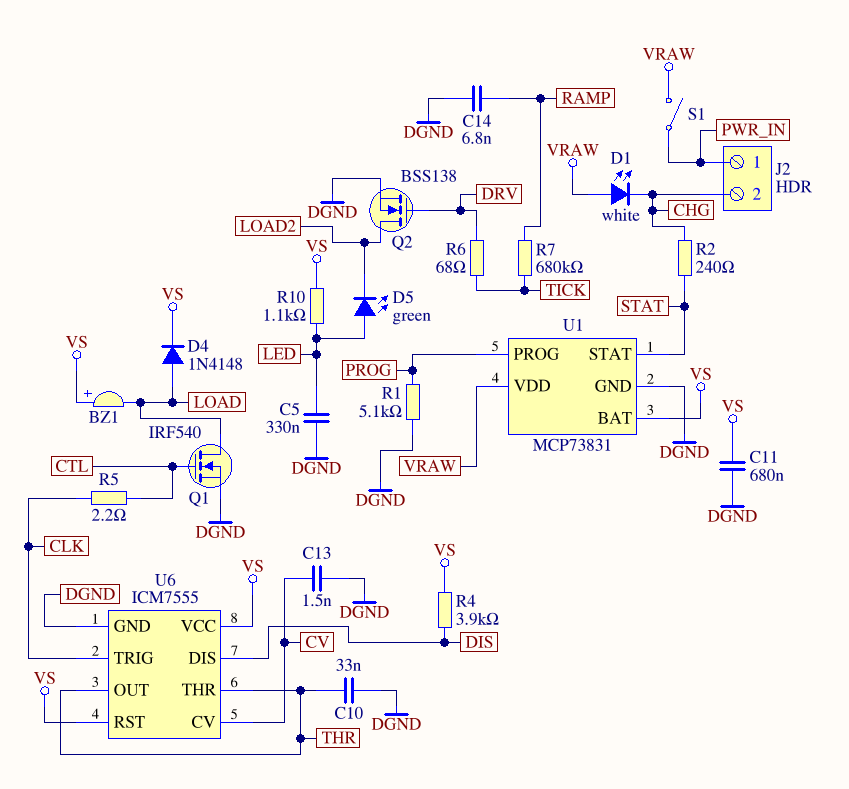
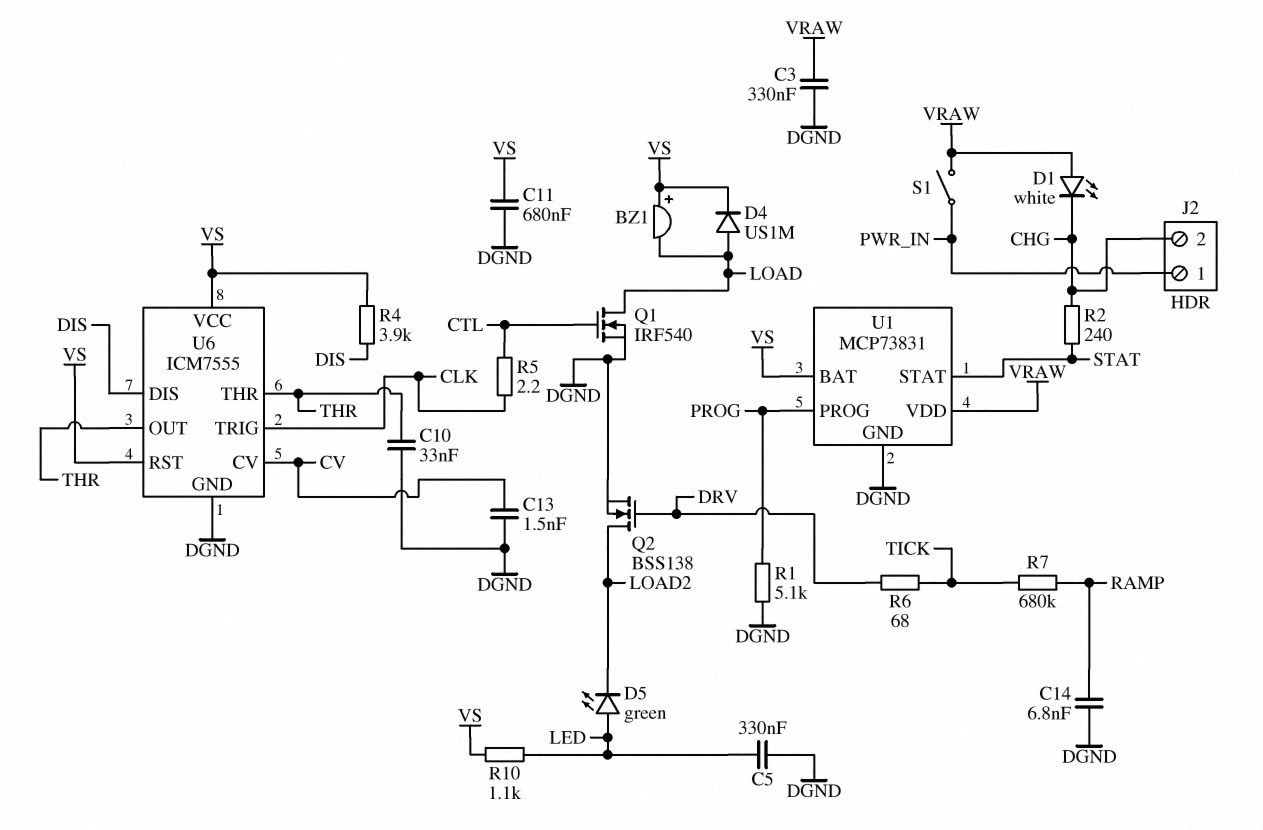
C3: none -> 330nF (DGND, VRAW)
D4: diode 1N4148 (A LOAD, K VS) -> diode US1M (A LOAD, K VS)

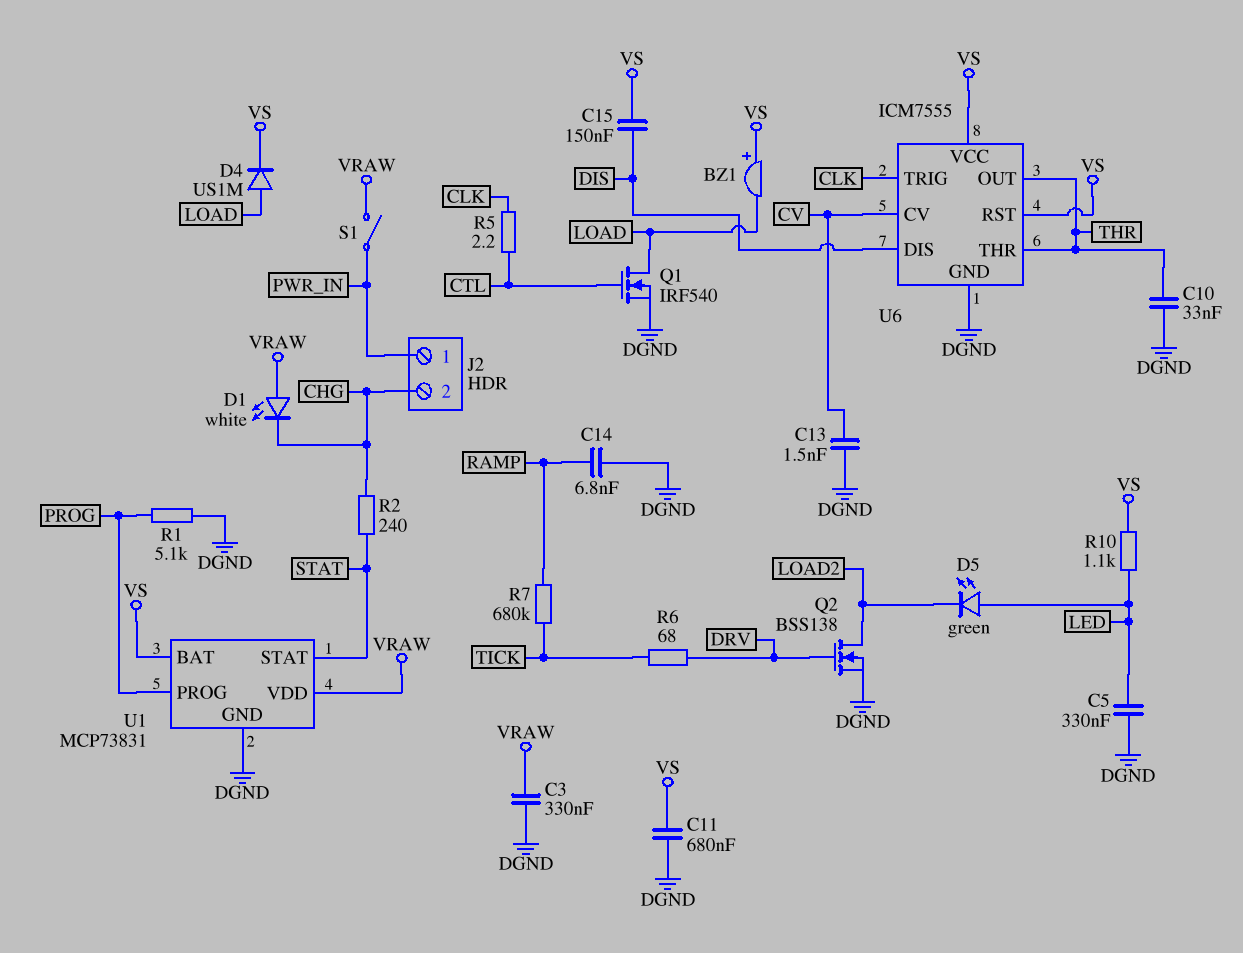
C15: none -> 150nF (DIS, VS)
R4: 3.9k (DIS, VS) -> none

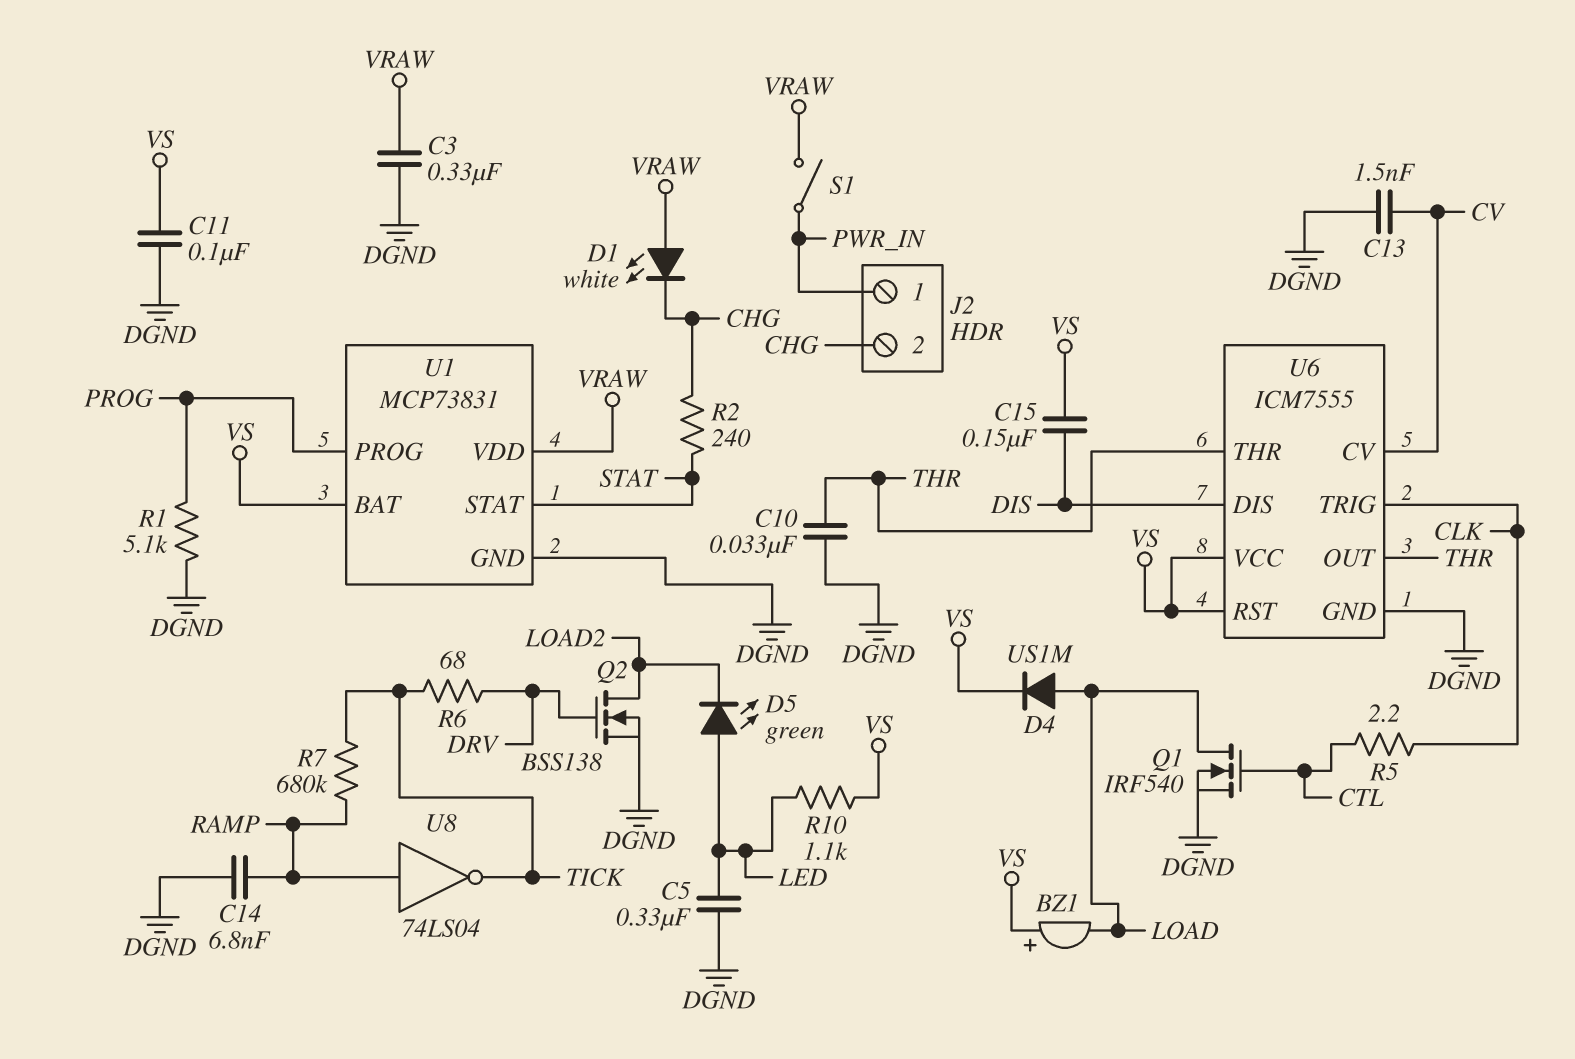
C11: 680nF (DGND, VS) -> 100nF (DGND, VS)
U8: none -> NOT 74LS04 (in RAMP, out TICK)

